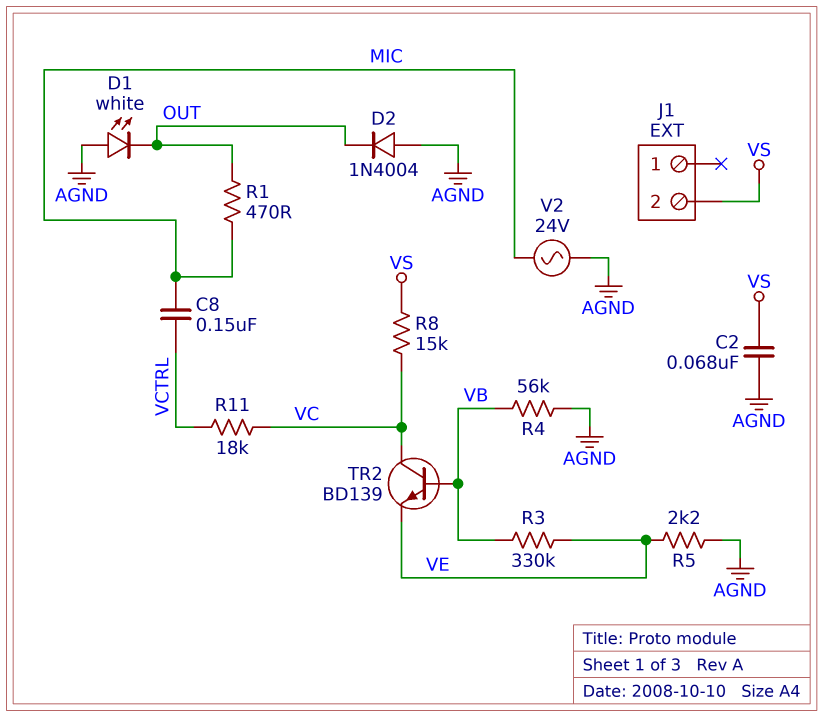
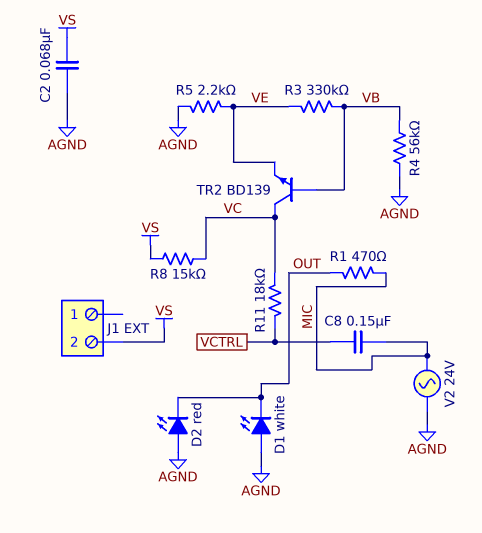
D2: diode 1N4004 (A AGND, K OUT) -> LED red (A AGND, K OUT)

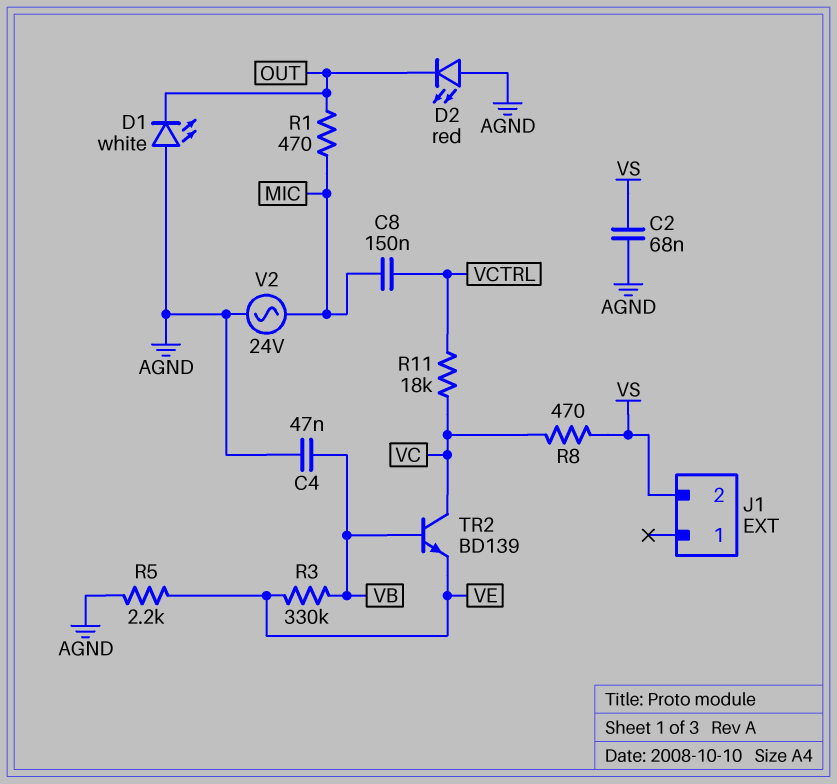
C4: none -> 47nF (AGND, VB)
R4: 56k (AGND, VB) -> none
R8: 15k (VC, VS) -> 470 (VC, VS)

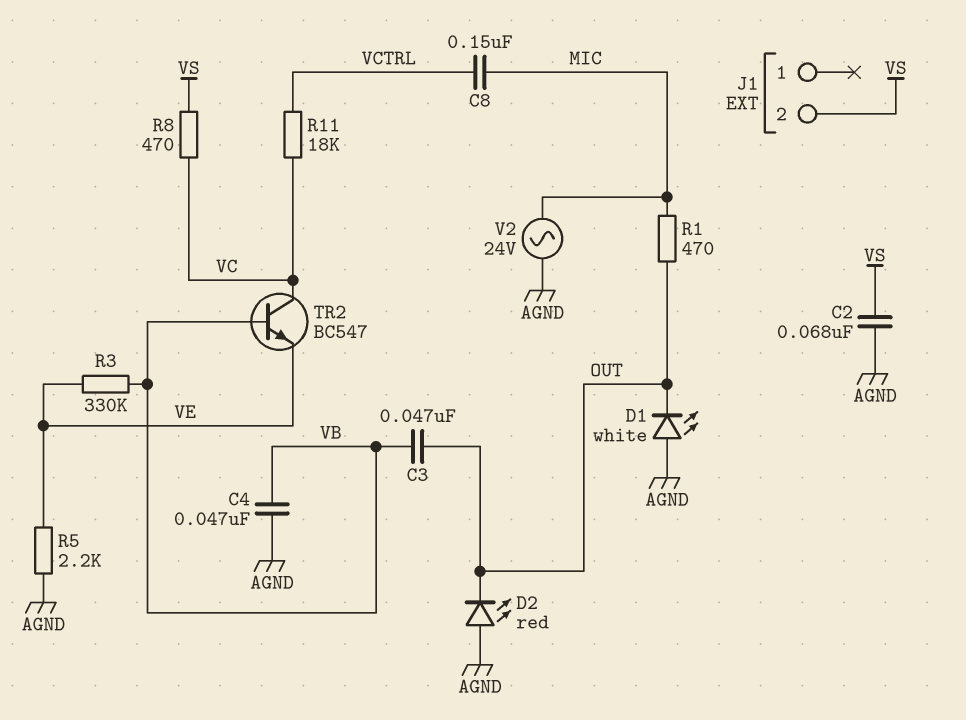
C3: none -> 47nF (OUT, VB)
TR2: NPN BD139 (B VB, C VC, E VE) -> NPN BC547 (B VB, C VC, E VE)

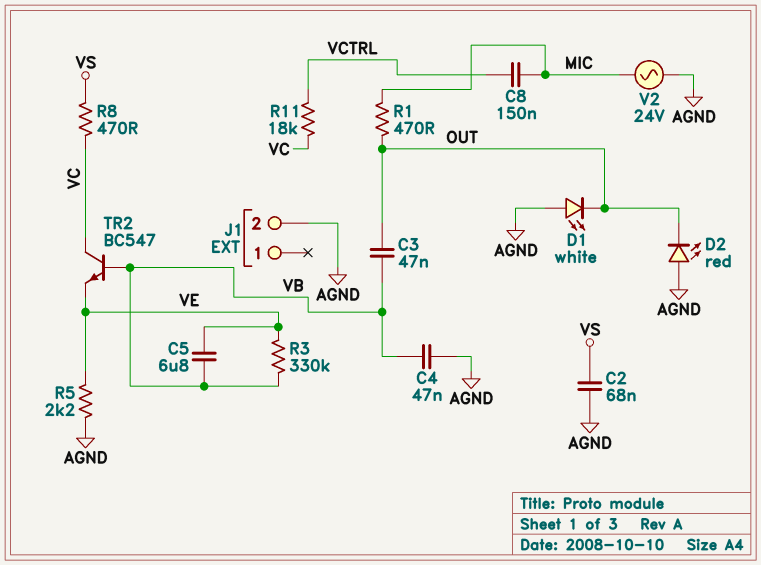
C5: none -> 6.8uF (VB, VE)
J1 pin 2: VS -> AGND

